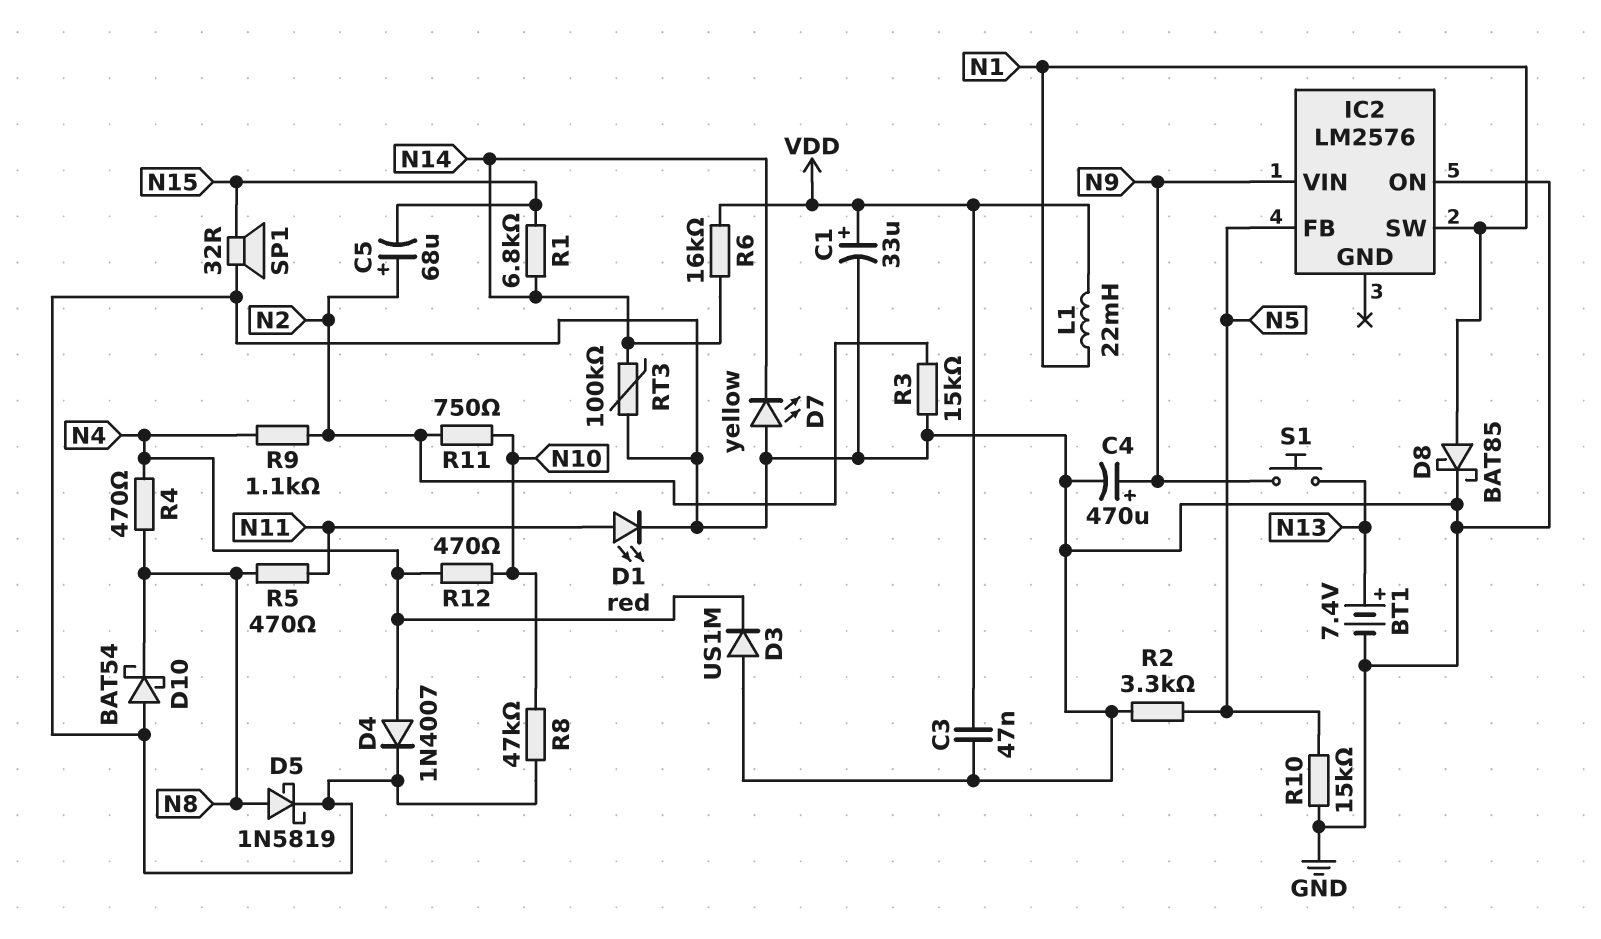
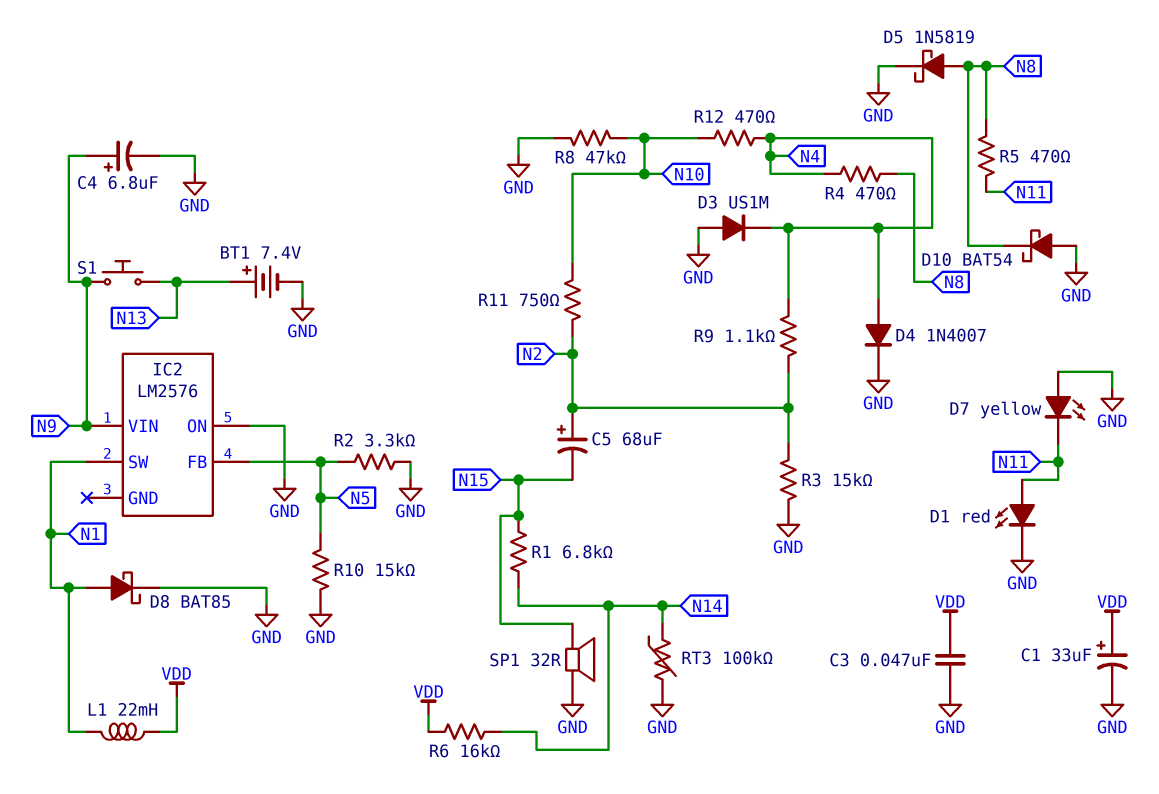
C4: 470uF (plus N9, minus GND) -> 6.8uF (plus N9, minus GND)
D7: LED yellow (A GND, K N14) -> LED yellow (A GND, K N11)

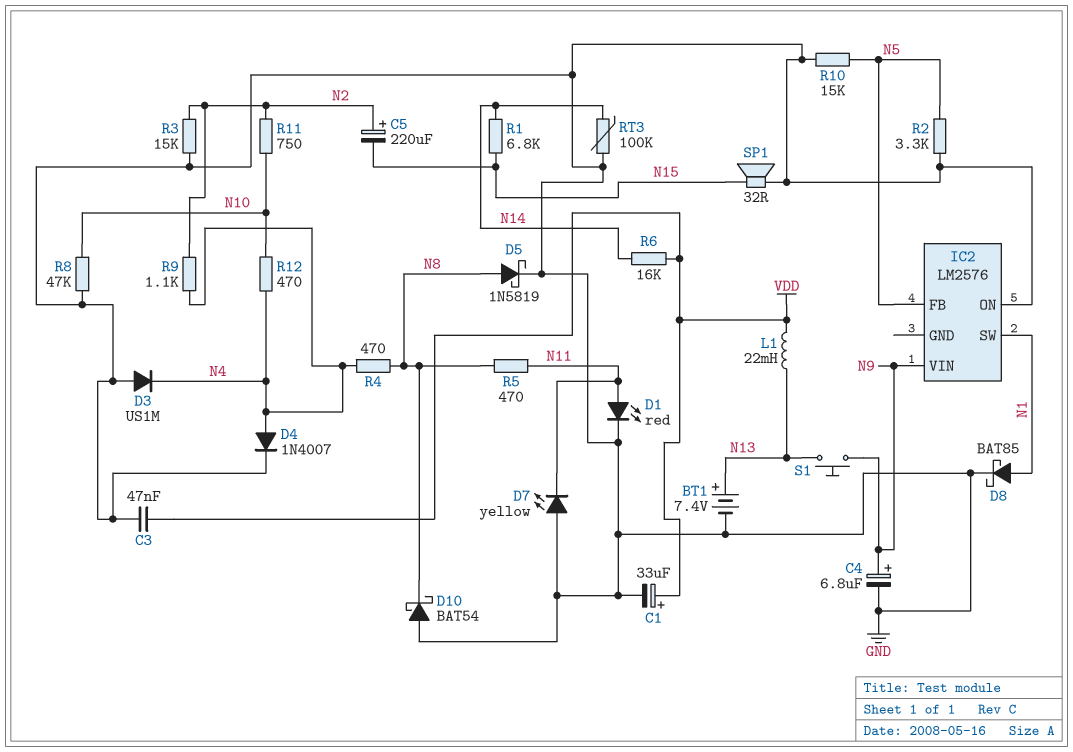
C5: 68uF (plus N2, minus N15) -> 220uF (plus N2, minus N15)
L1: 22mH (N1, VDD) -> 22mH (N13, VDD)

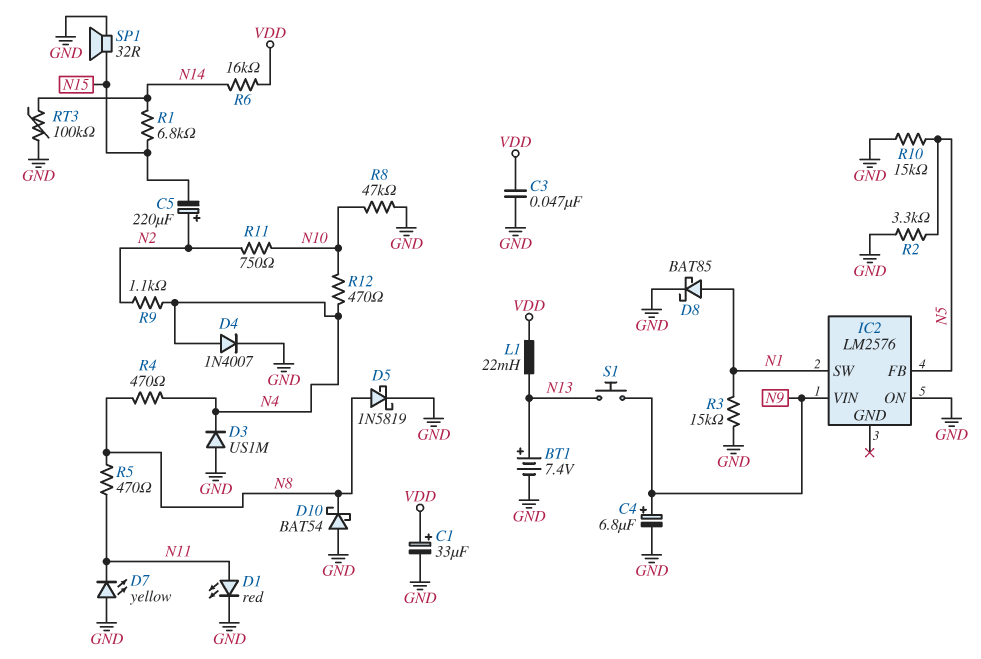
R3: 15k (GND, N2) -> 15k (GND, N1)

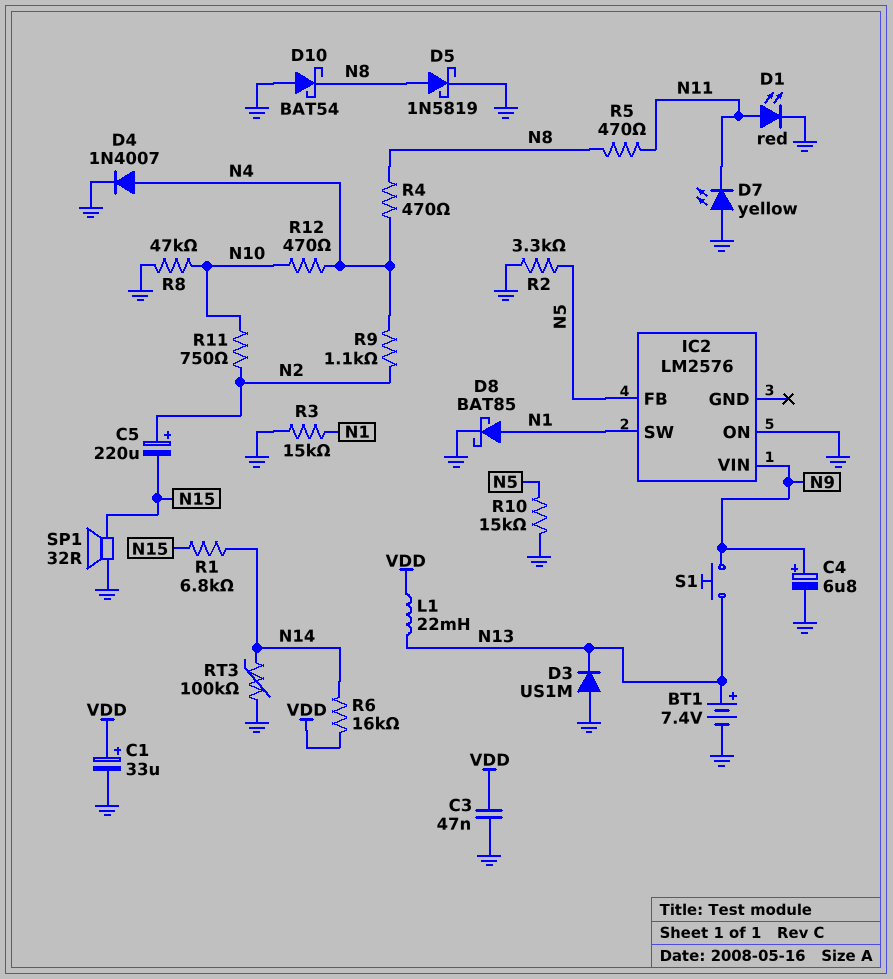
D3: diode US1M (A GND, K N4) -> diode US1M (A GND, K N13)

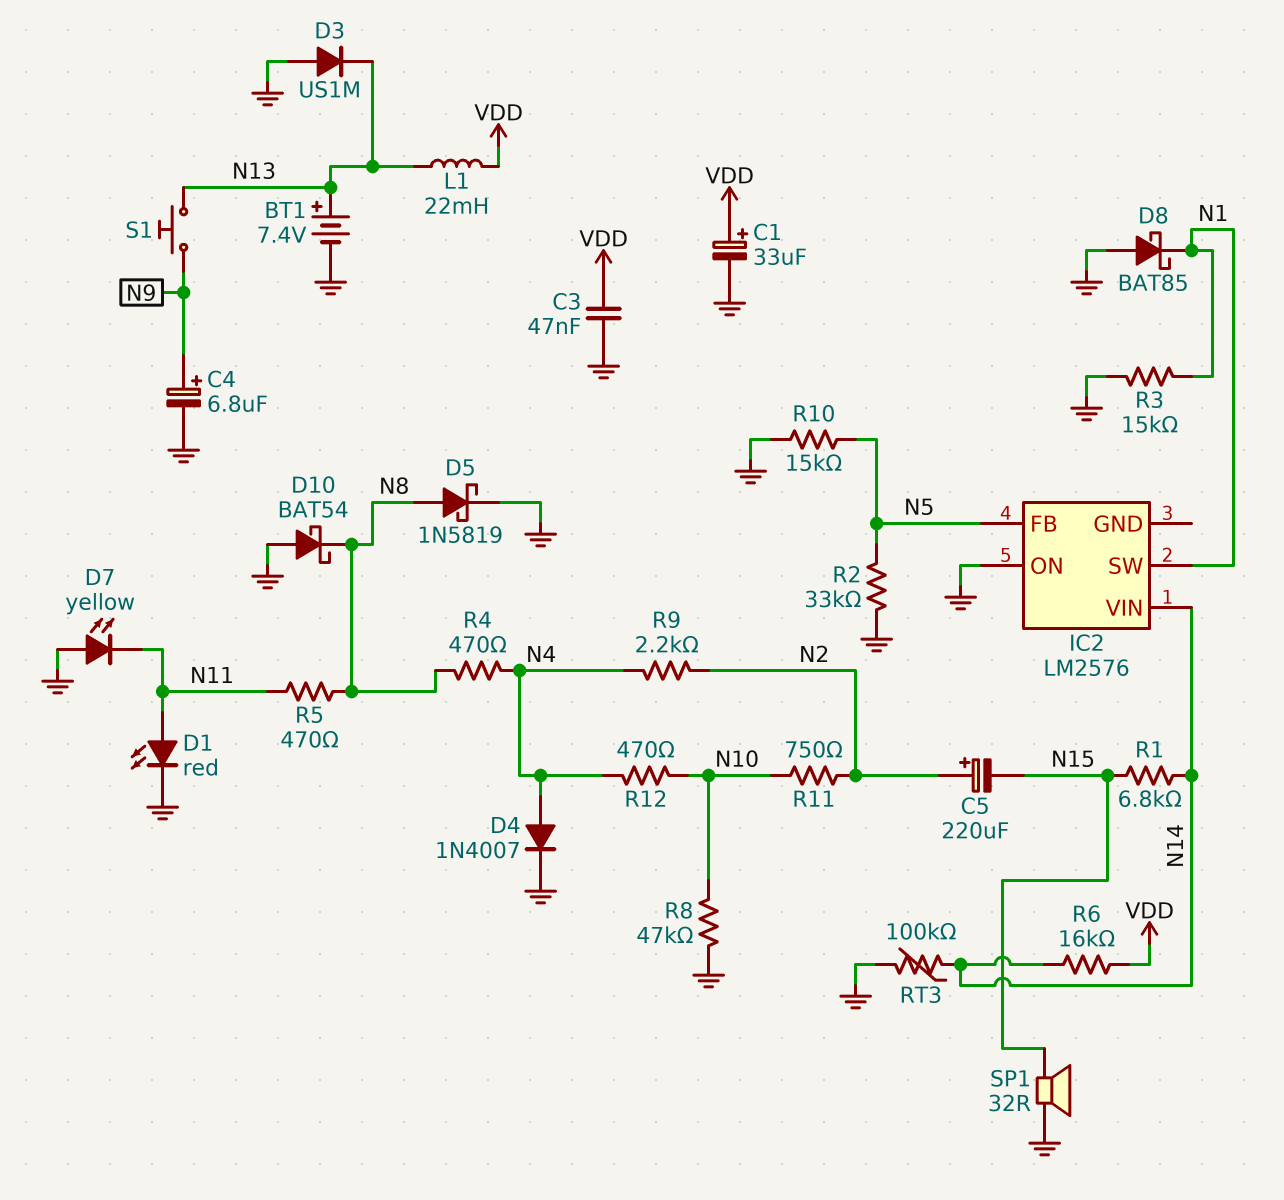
D8: schottky BAT85 (A N1, K GND) -> schottky BAT85 (A GND, K N1)
IC2 pin VIN: N9 -> N14
R2: 3.3k (GND, N5) -> 33k (GND, N5)
R9: 1.1k (N2, N4) -> 2.2k (N2, N4)

